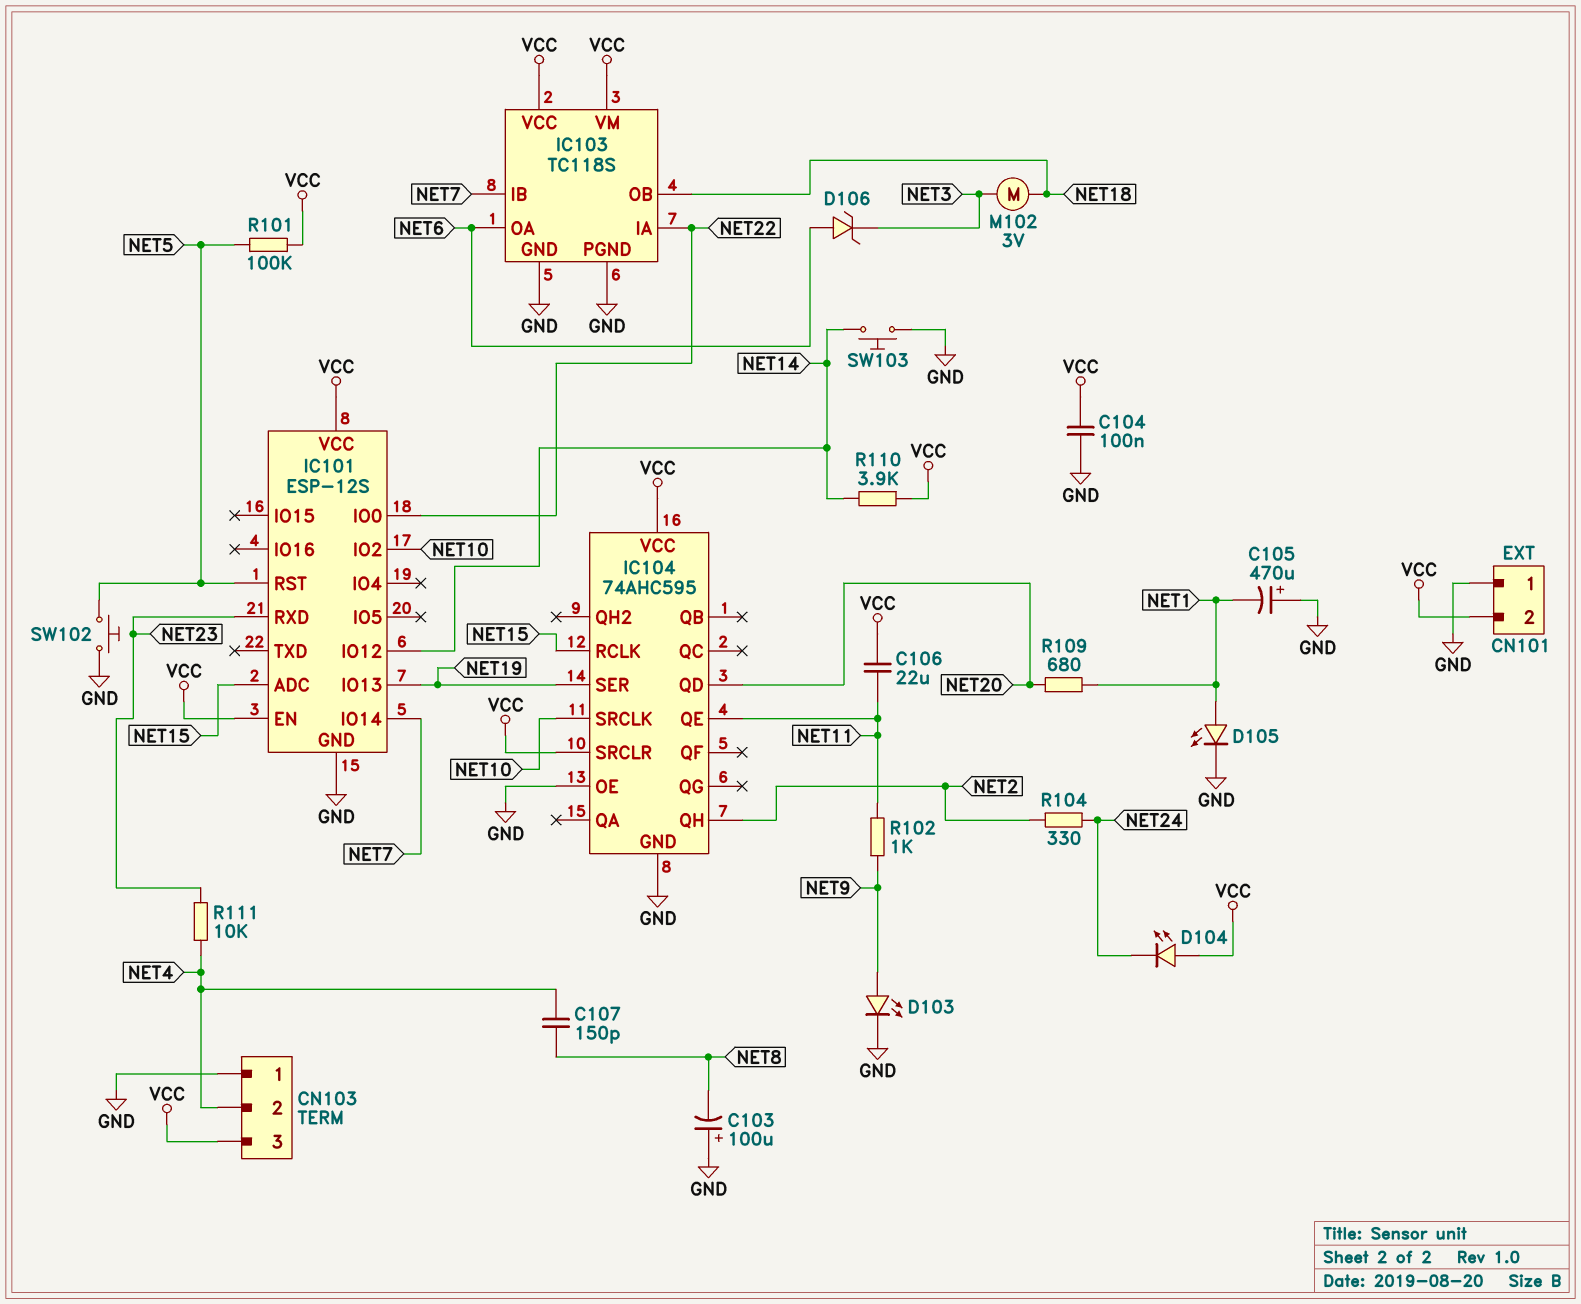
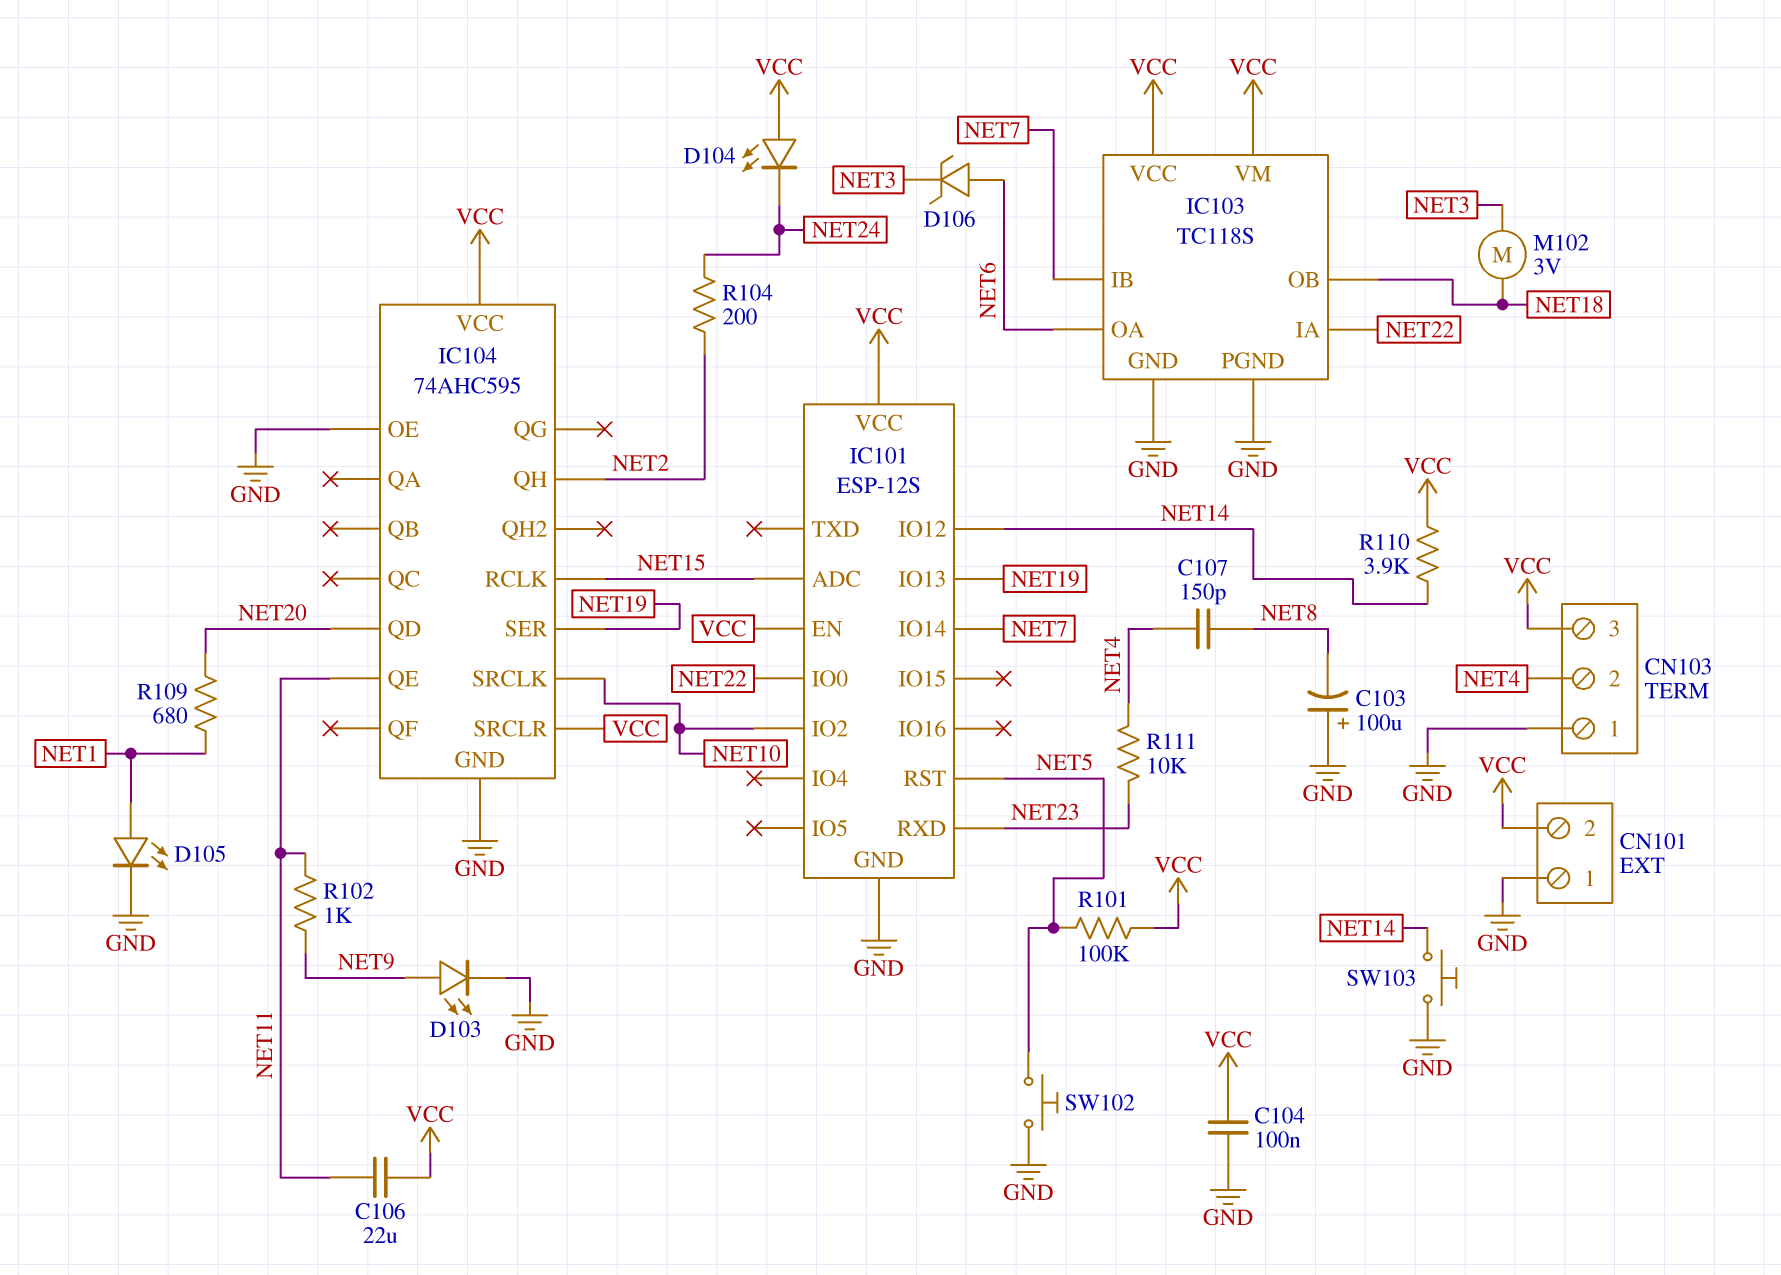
C105: 470uF (plus GND, minus NET1) -> none
R104: 330 (NET2, NET24) -> 200 (NET2, NET24)

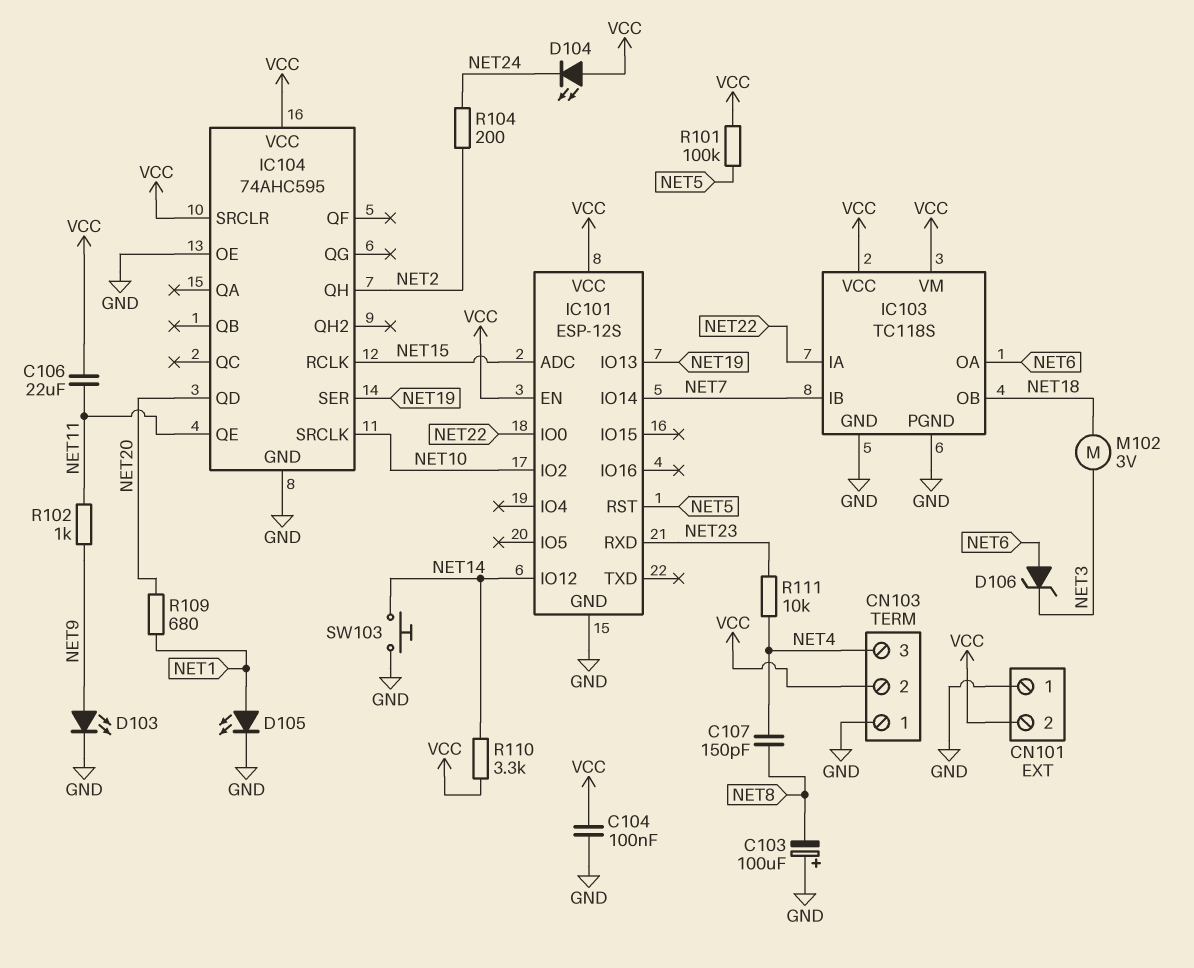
CN103 pin 2: NET4 -> VCC
CN103 pin 3: VCC -> NET4
R110: 3.9k (NET14, VCC) -> 3.3k (NET14, VCC)
SW102: button (GND, NET5) -> none

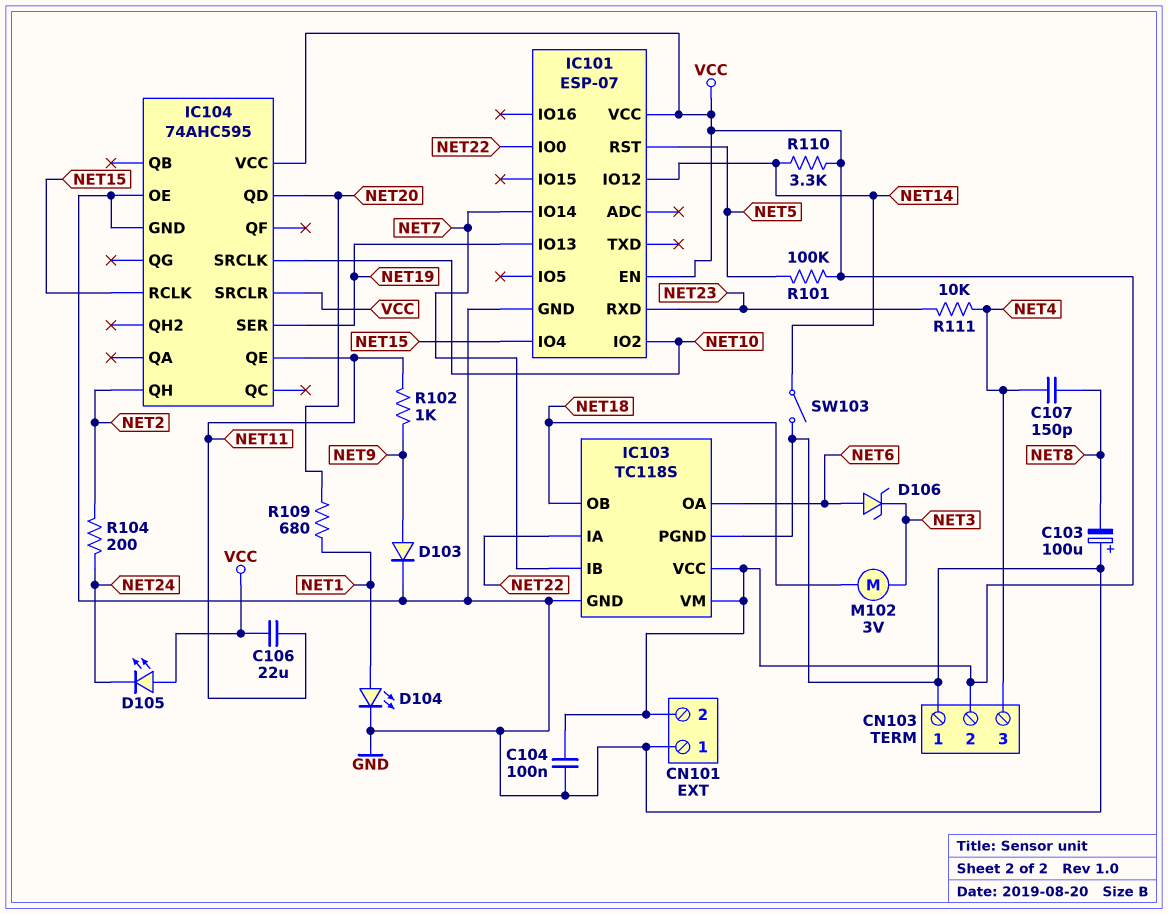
D103: LED (A NET9, K GND) -> diode (A NET9, K GND)
D104: LED (A VCC, K NET24) -> LED (A NET1, K GND)
D105: LED (A NET1, K GND) -> LED (A VCC, K NET24)
IC101: ESP-12S -> ESP-07
IC101 pin ADC: NET15 -> none
IC101 pin IO4: none -> NET15
SW103: button (GND, NET14) -> switch (GND, NET14)

